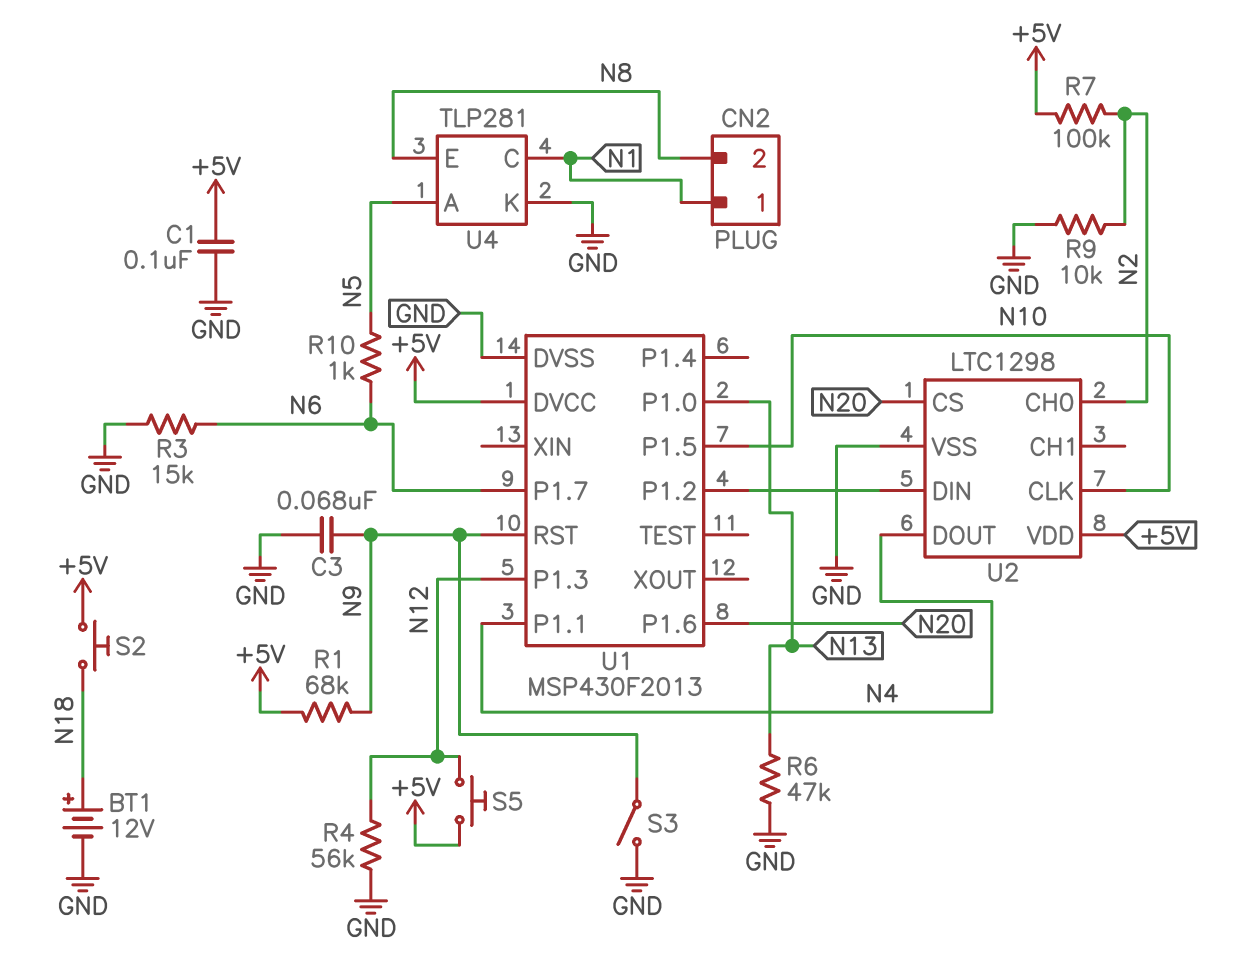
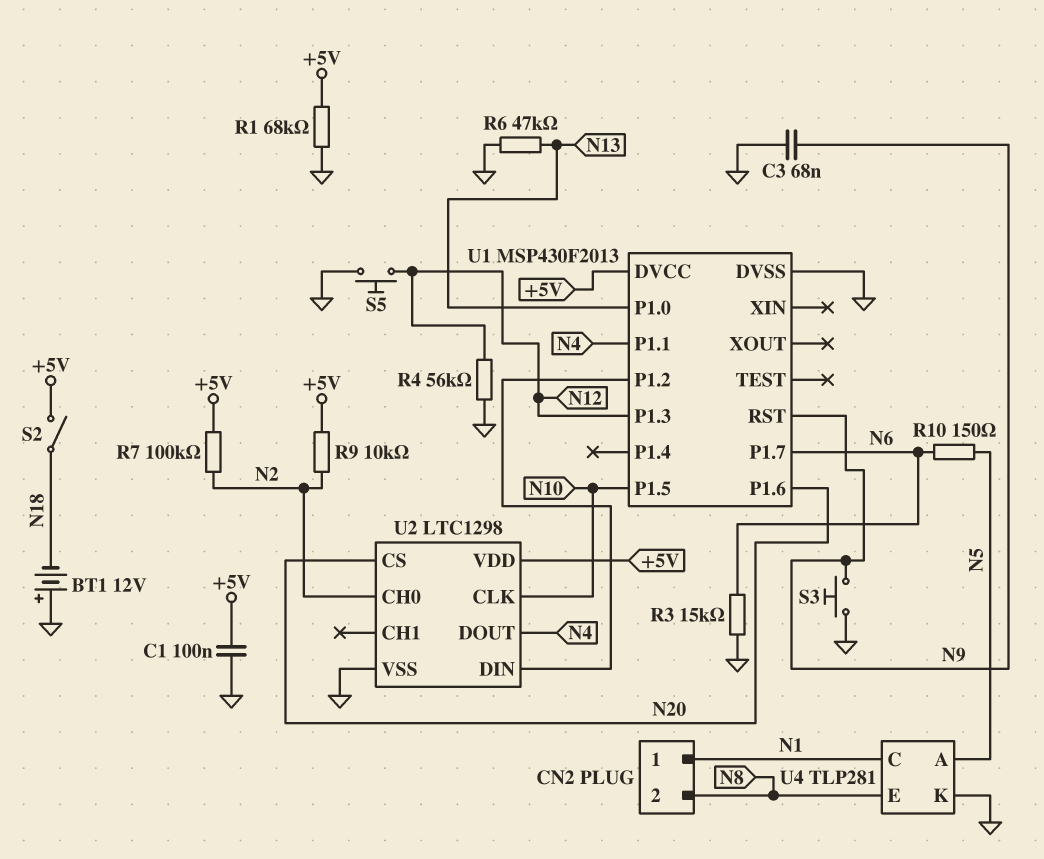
BT1: 12V (plus N18, minus GND) -> 12V (plus GND, minus N18)
R1: 68k (+5V, N9) -> 68k (+5V, GND)
R9: 10k (GND, N2) -> 10k (+5V, N2)
R10: 1k (N5, N6) -> 150 (N5, N6)
S2: button (+5V, N18) -> switch (+5V, N18)
S3: switch (GND, N9) -> button (GND, N9)
S5: button (+5V, N12) -> button (GND, N12)

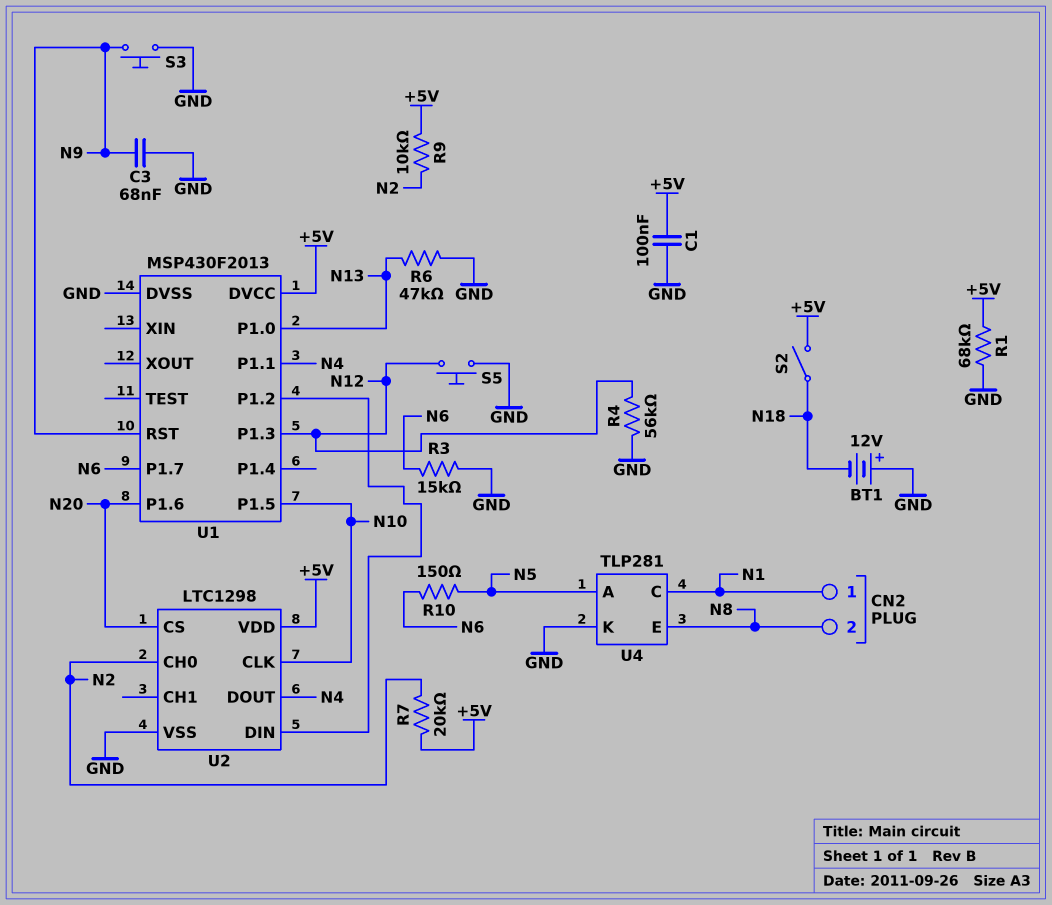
R7: 100k (+5V, N2) -> 20k (+5V, N2)

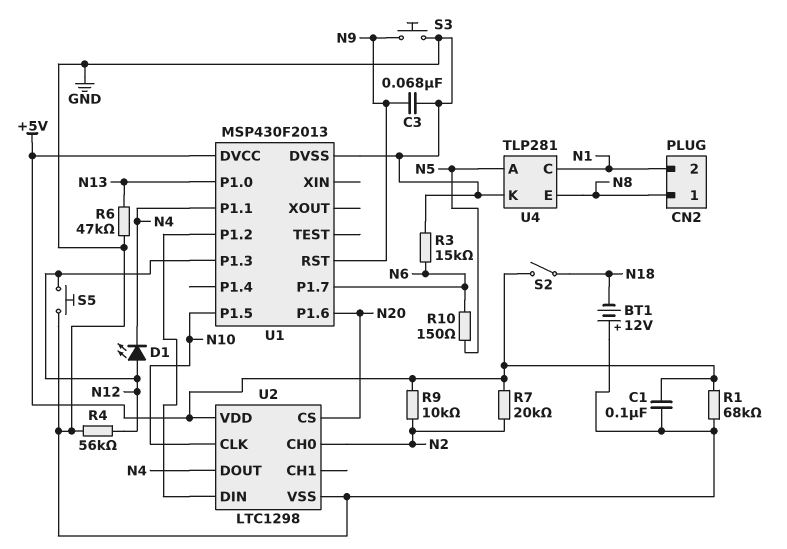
CN2 pin 1: N1 -> N8
CN2 pin 2: N8 -> N1
D1: none -> LED (A N12, K N4)

